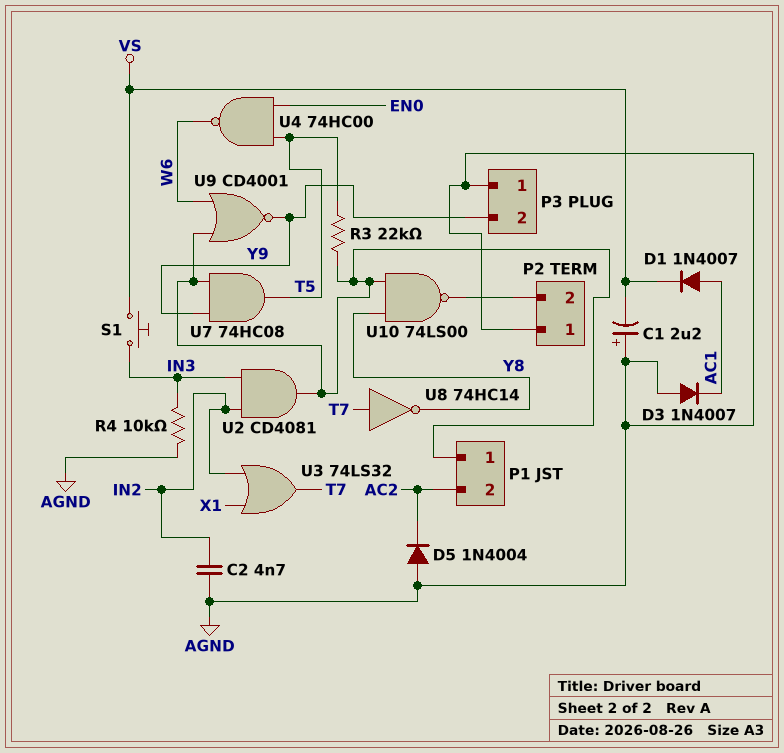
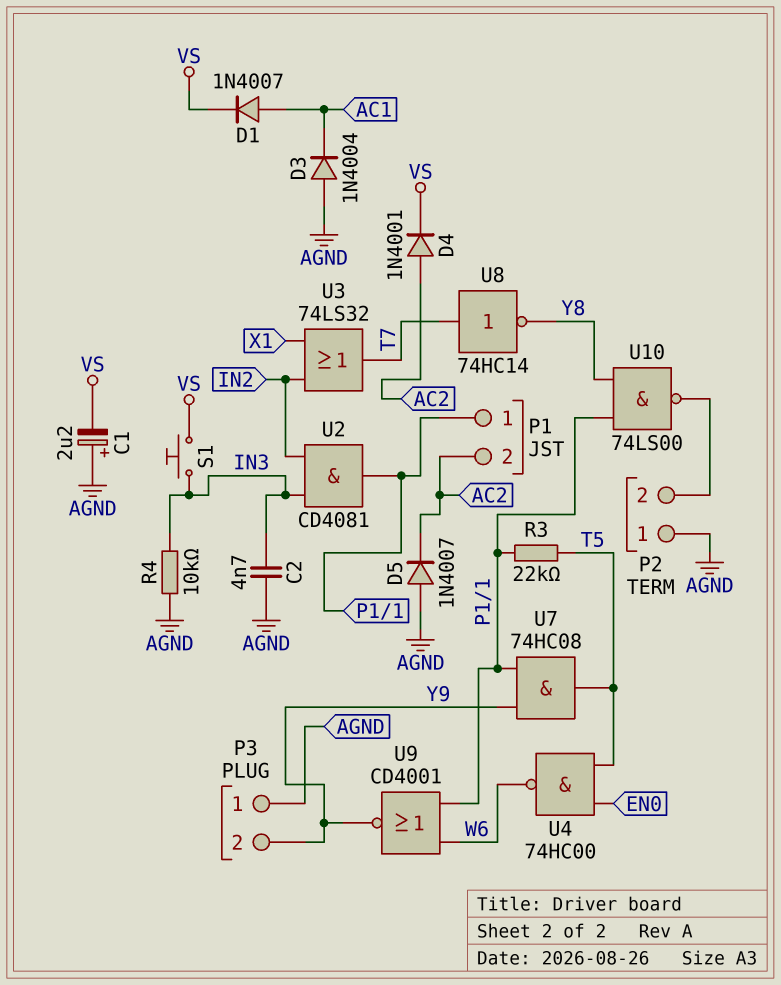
C2: 4.7nF (AGND, IN2) -> 4.7nF (AGND, IN3)
D3: diode 1N4007 (A AGND, K AC1) -> diode 1N4004 (A AGND, K AC1)
D4: none -> diode 1N4001 (A AC2, K VS)
D5: diode 1N4004 (A AGND, K AC2) -> diode 1N4007 (A AGND, K AC2)

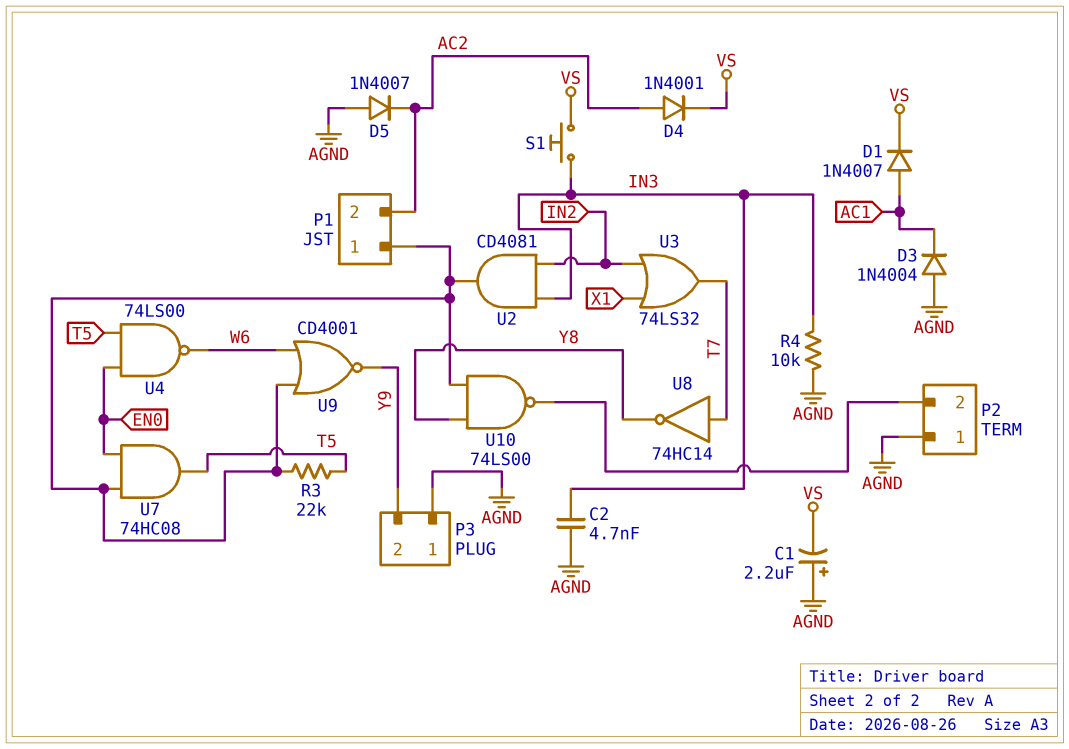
U4: NAND 74HC00 (in EN0, in T5, out W6) -> NAND 74LS00 (in EN0, in T5, out W6)
U7: AND 74HC08 (in P1/1, in Y9, out T5) -> AND 74HC08 (in EN0, in P1/1, out T5)

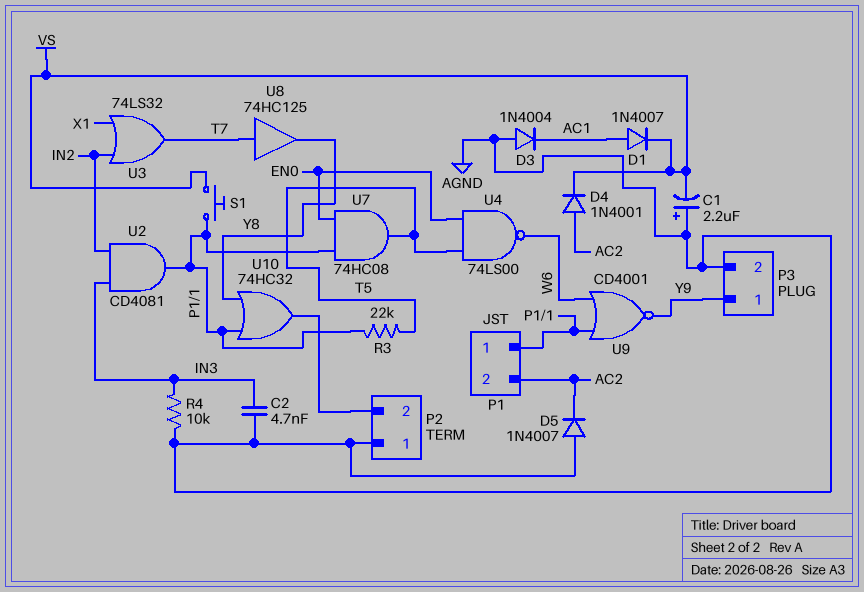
P3 pin 1: AGND -> Y9
P3 pin 2: Y9 -> AGND
S1: button (IN3, VS) -> button (P1/1, VS)
U8: NOT 74HC14 (in T7, out Y8) -> buffer 74HC125 (in T7, out Y8)
U10: NAND 74LS00 (in P1/1, in Y8, out P2/2) -> OR 74HC32 (in P1/1, in Y8, out P2/2)

